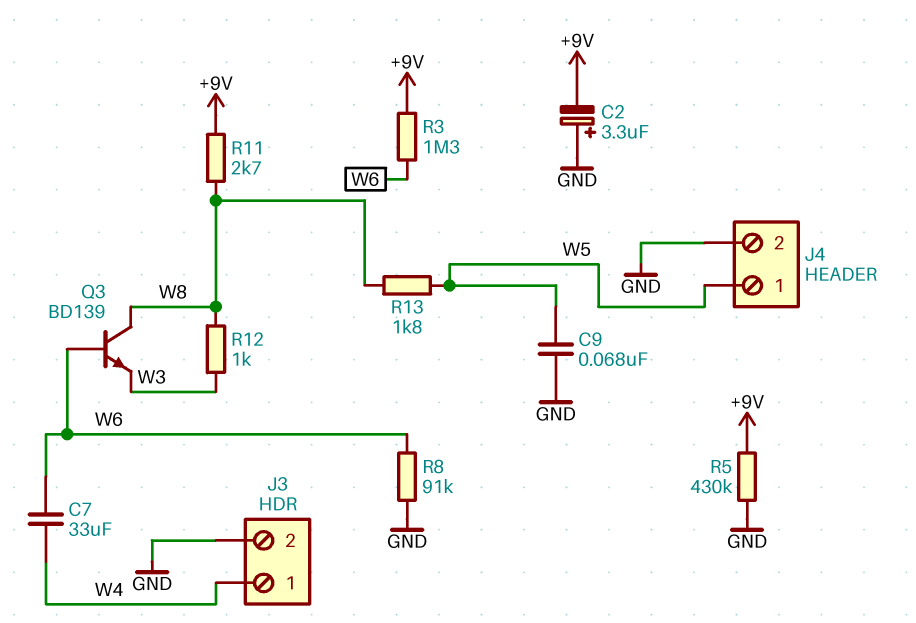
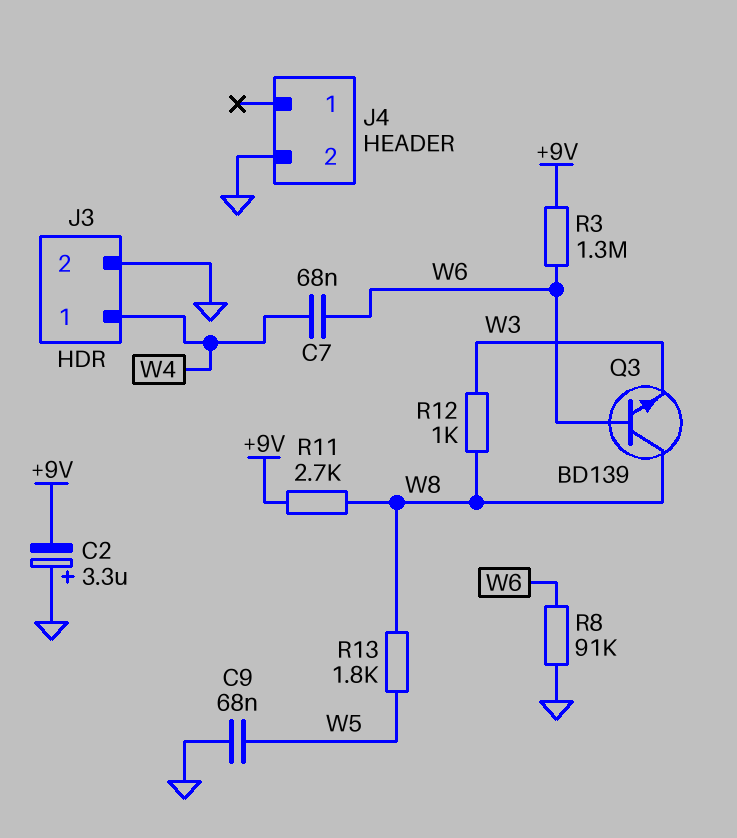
C7: 33uF (W4, W6) -> 68nF (W4, W6)
J4 pin 1: W5 -> none
R5: 430k (+9V, GND) -> none

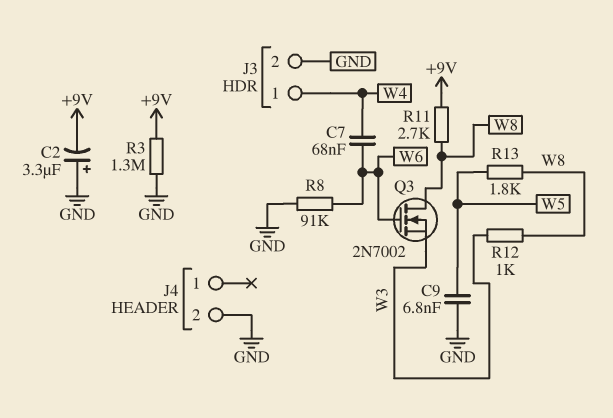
C9: 68nF (GND, W5) -> 6.8nF (GND, W5)
Q3: NPN BD139 (B W6, C W8, E W3) -> NMOS 2N7002 (G W6, D W8, S W3)
R3: 1.3M (+9V, W6) -> 1.3M (+9V, GND)

